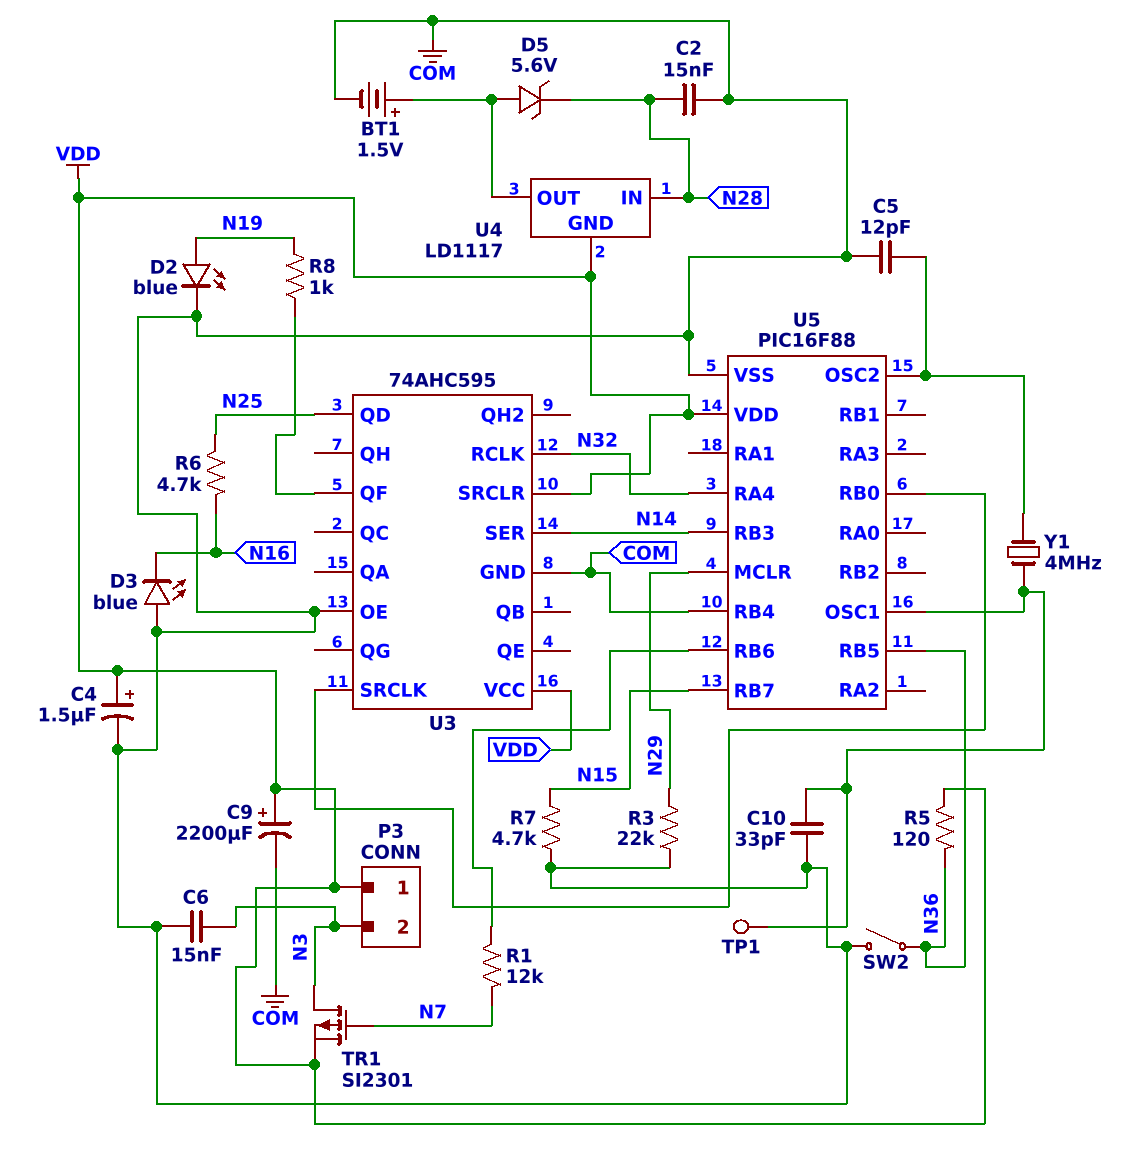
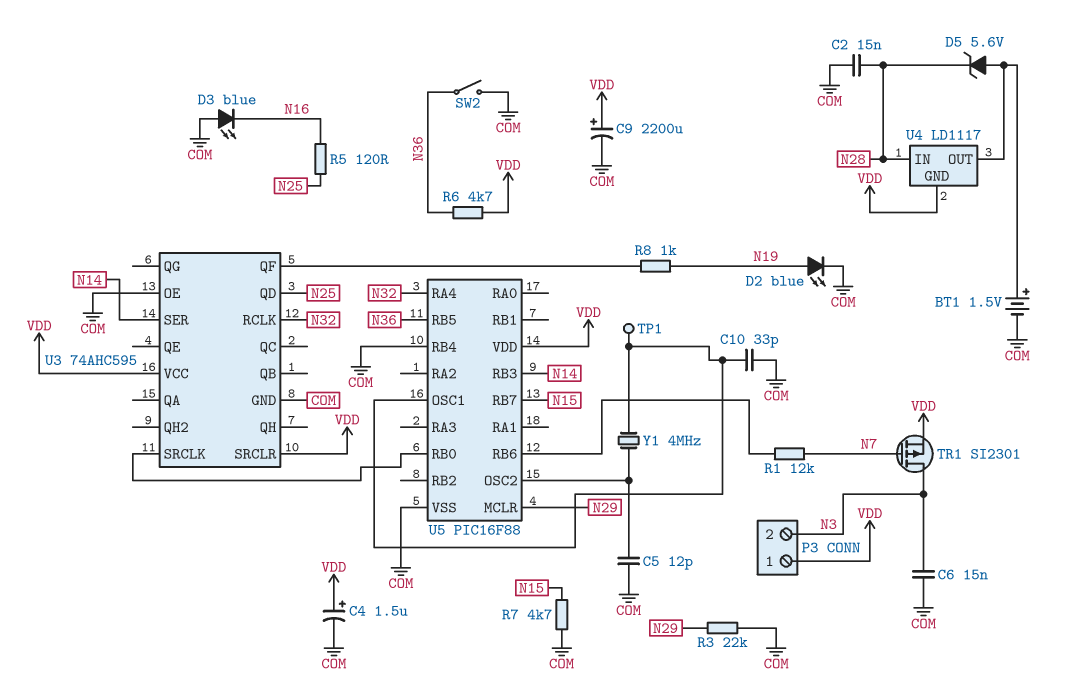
R5: 120 (N36, VDD) -> 120 (N16, N25)
R6: 4.7k (N16, N25) -> 4.7k (N36, VDD)

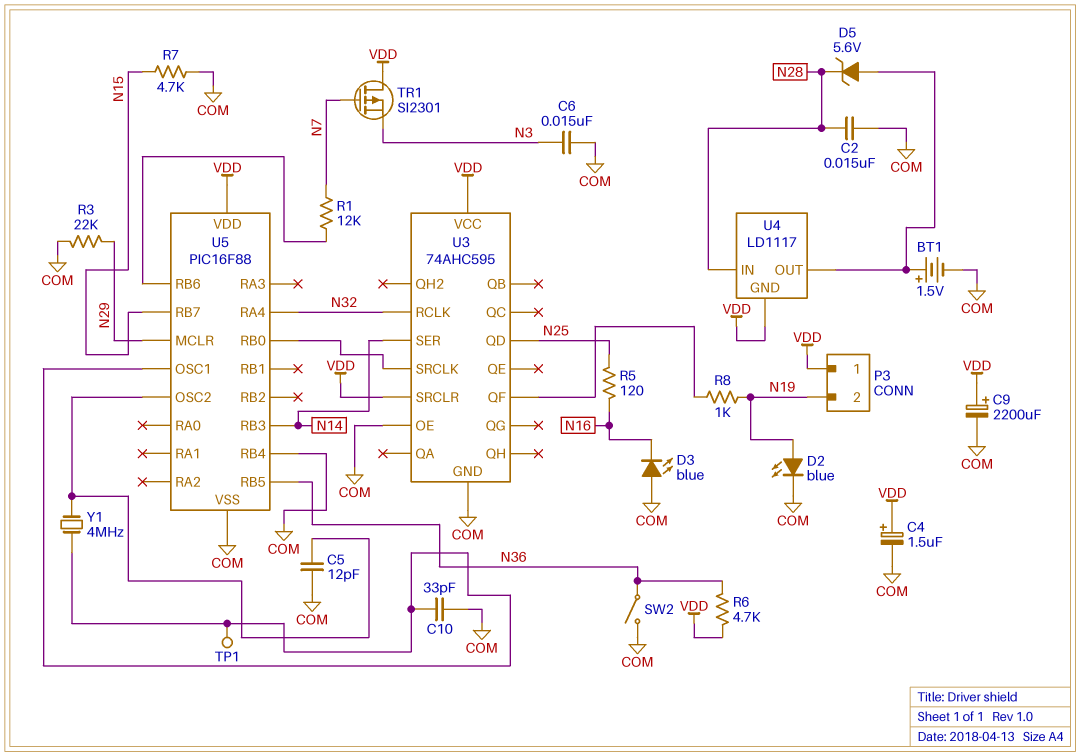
P3 pin 2: N3 -> N19
TR1: PMOS SI2301 (G N7, D N3, S VDD) -> PMOS SI2301 (G N7, D VDD, S N3)

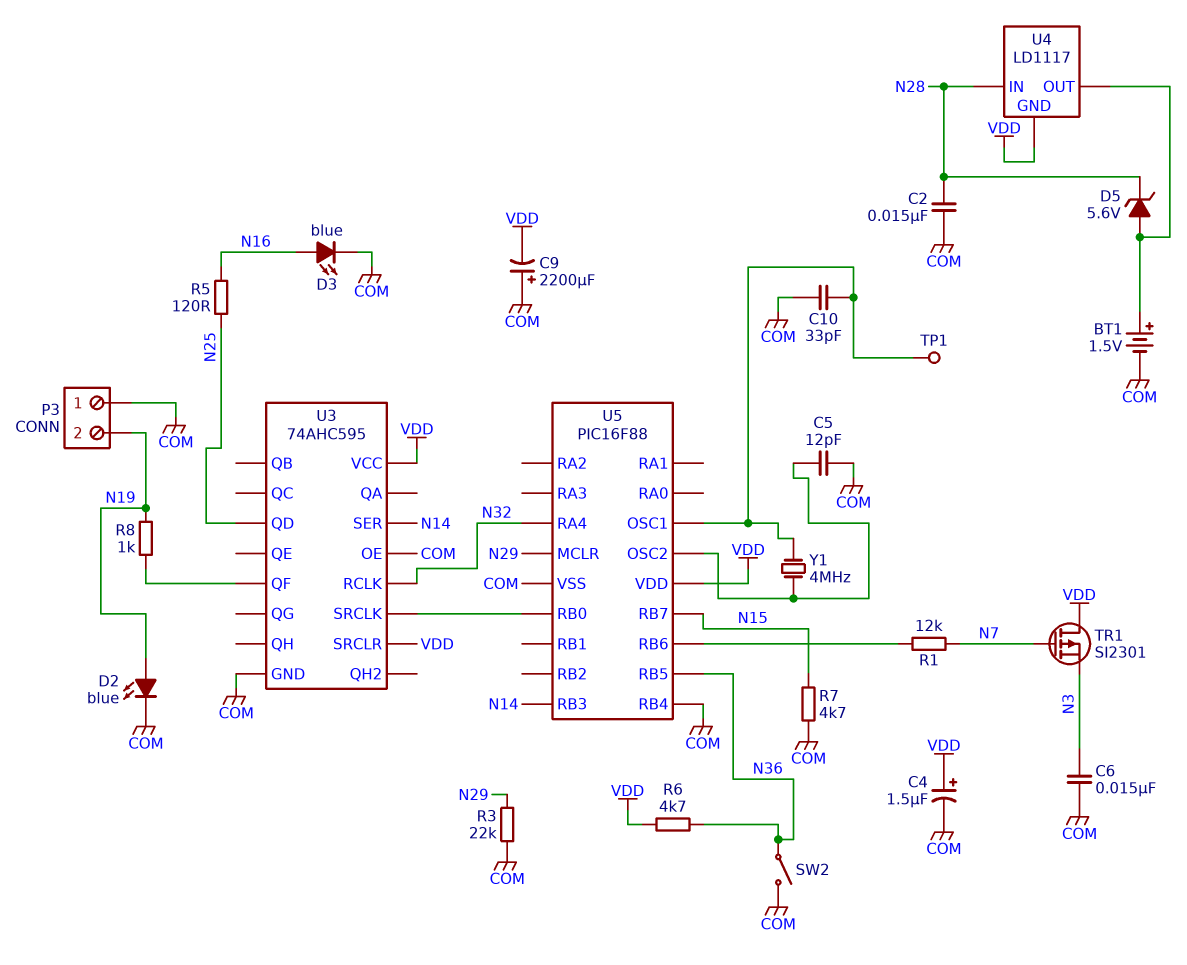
C9: 2200uF (plus VDD, minus COM) -> 2200uF (plus COM, minus VDD)
D3: LED blue (A COM, K N16) -> LED blue (A N16, K COM)
P3 pin 1: VDD -> COM

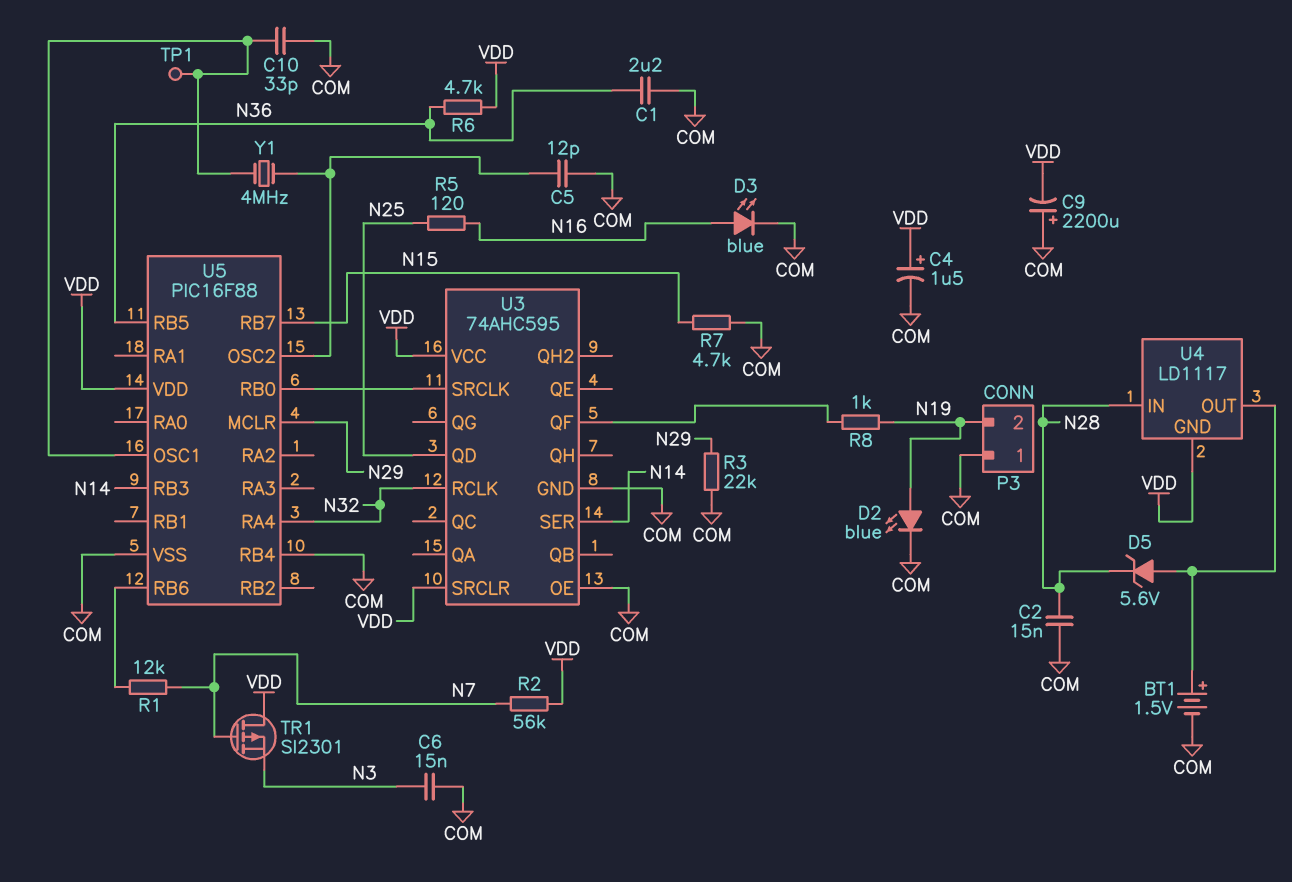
C1: none -> 2.2uF (COM, N36)
R2: none -> 56k (N7, VDD)
SW2: switch (COM, N36) -> none

